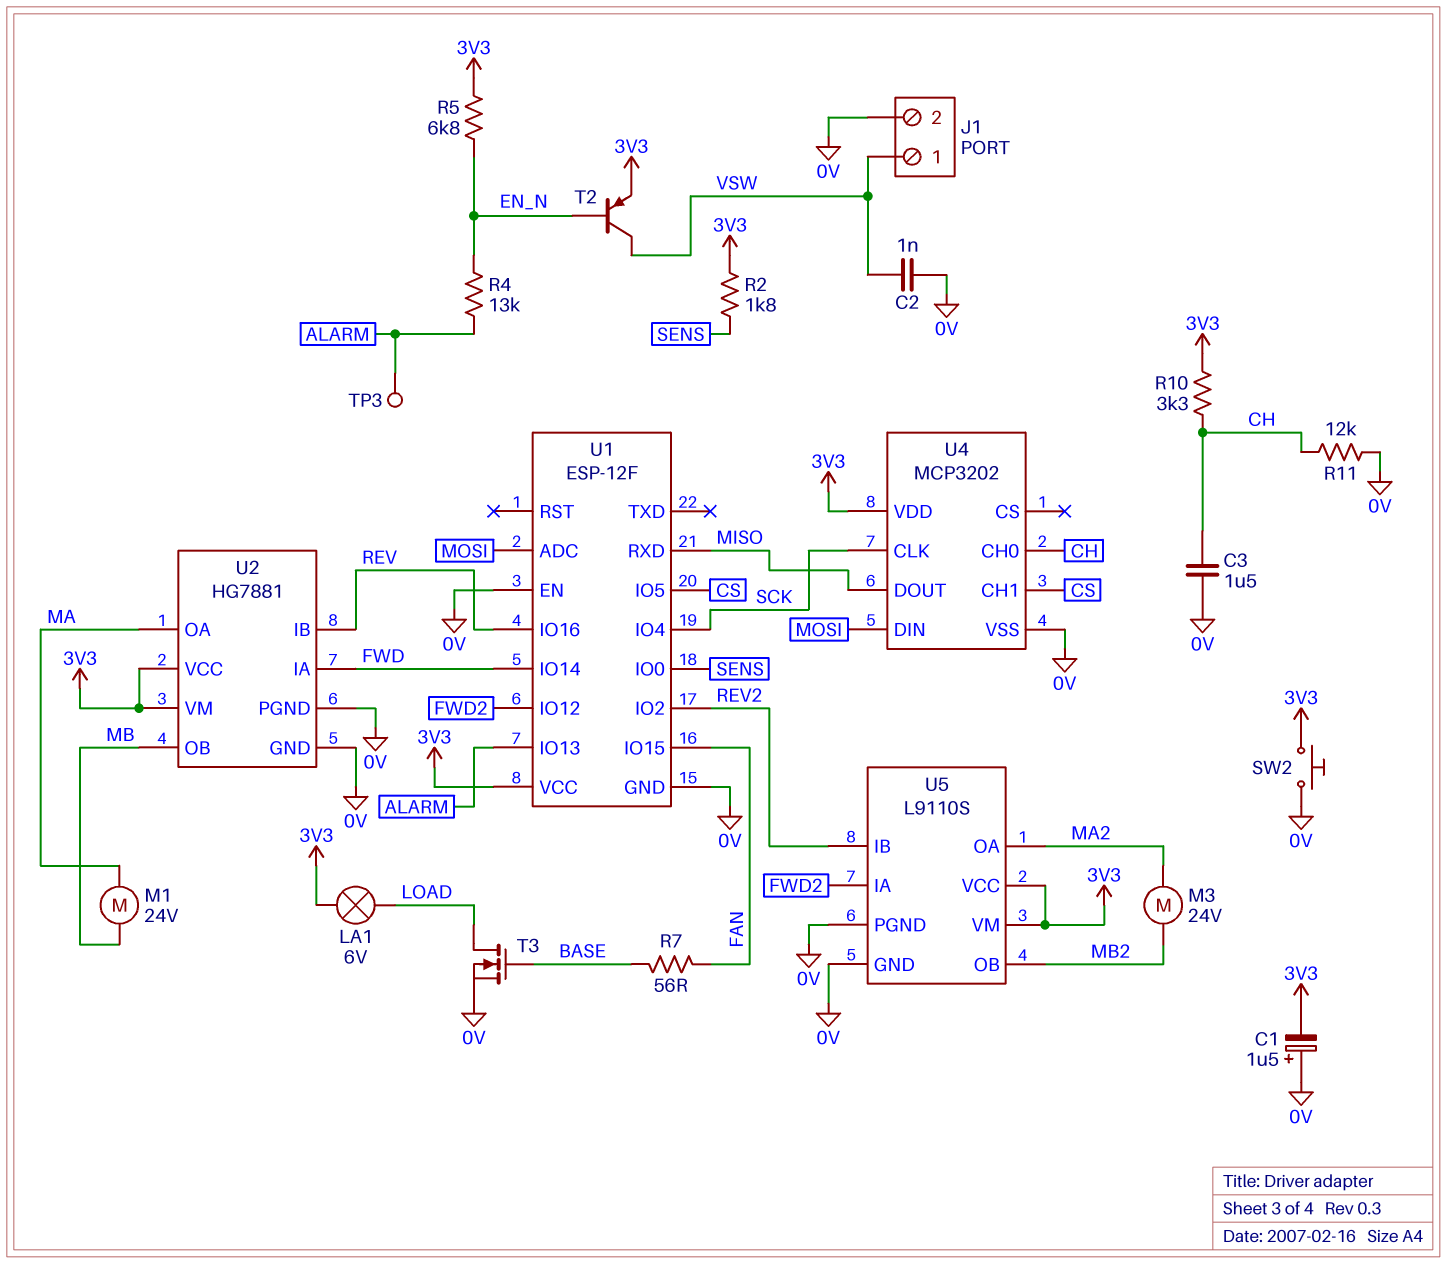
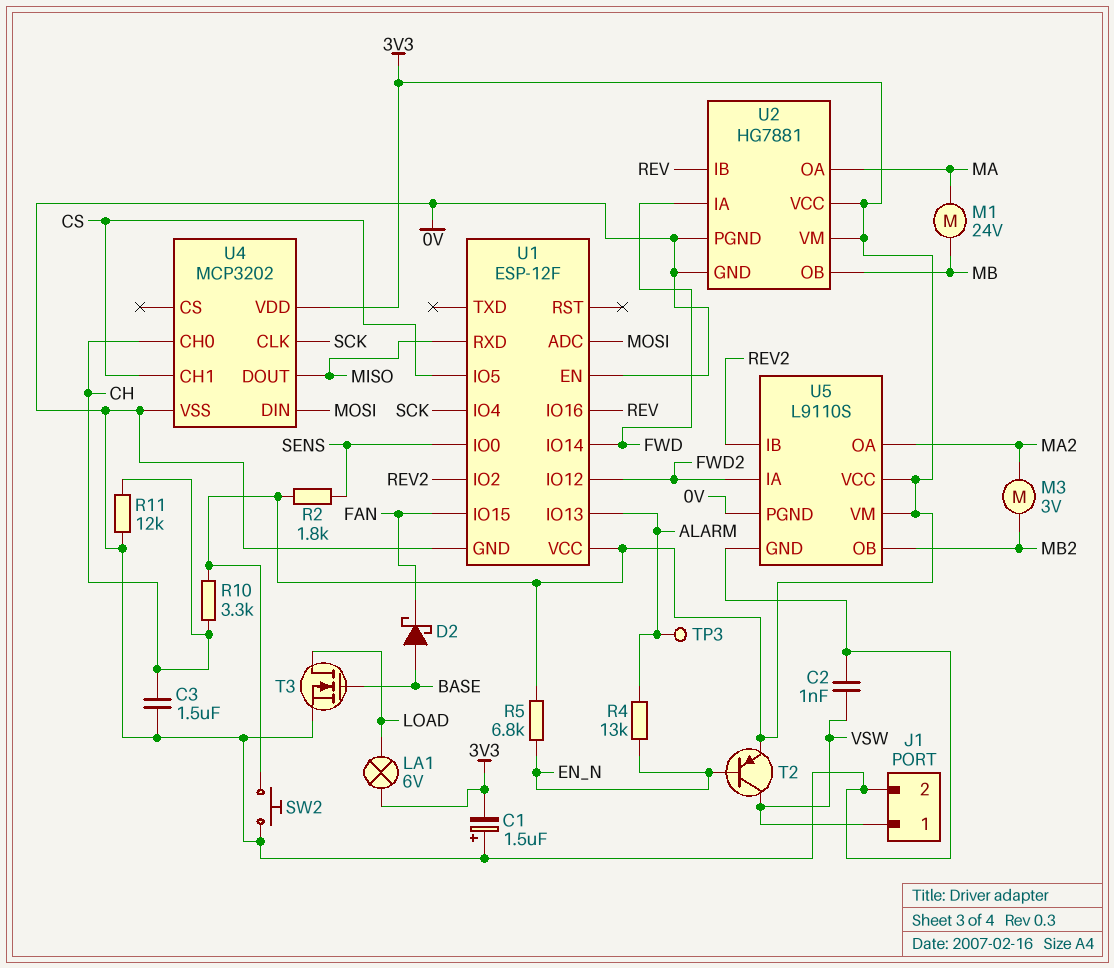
D2: none -> schottky (A BASE, K FAN)
M3: motor 24V (MA2, MB2) -> motor 3V (MA2, MB2)
R7: 56 (BASE, FAN) -> none

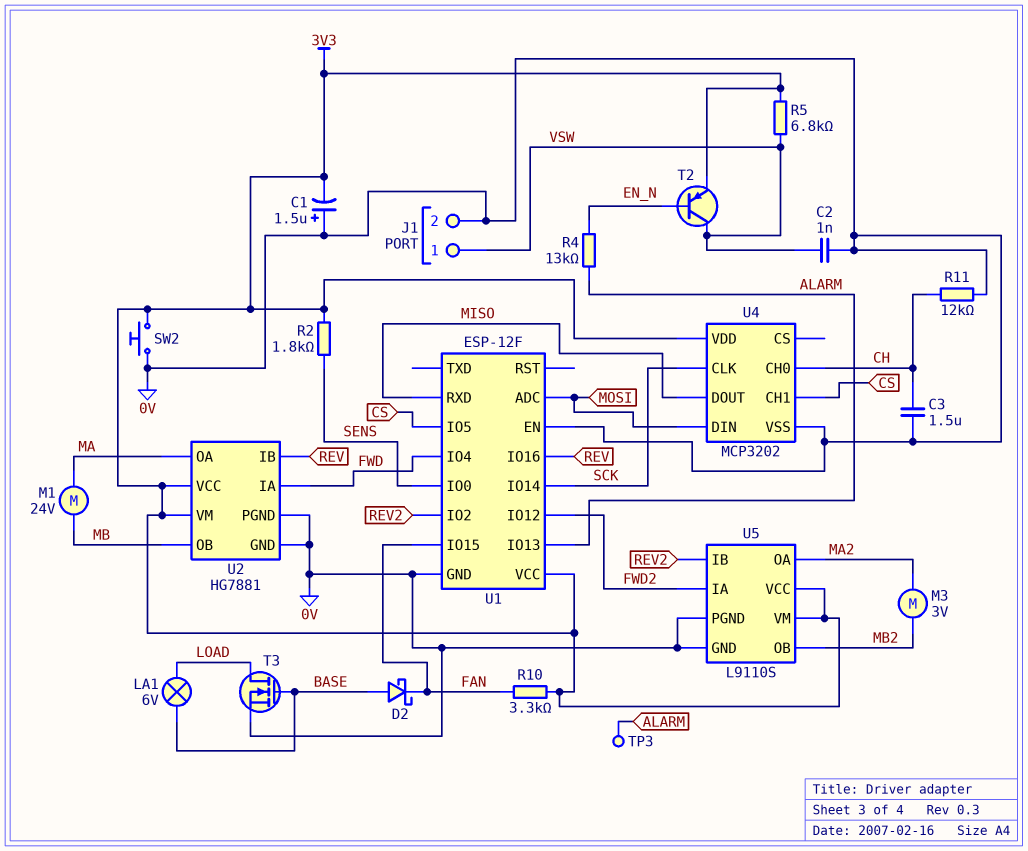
LA1: lamp 6V (3V3, LOAD) -> lamp 6V (BASE, LOAD)
R5: 6.8k (3V3, EN_N) -> 6.8k (3V3, VSW)
R10: 3.3k (3V3, CH) -> 3.3k (3V3, FAN)
U1 pin IO4: SCK -> FWD
U1 pin IO14: FWD -> SCK

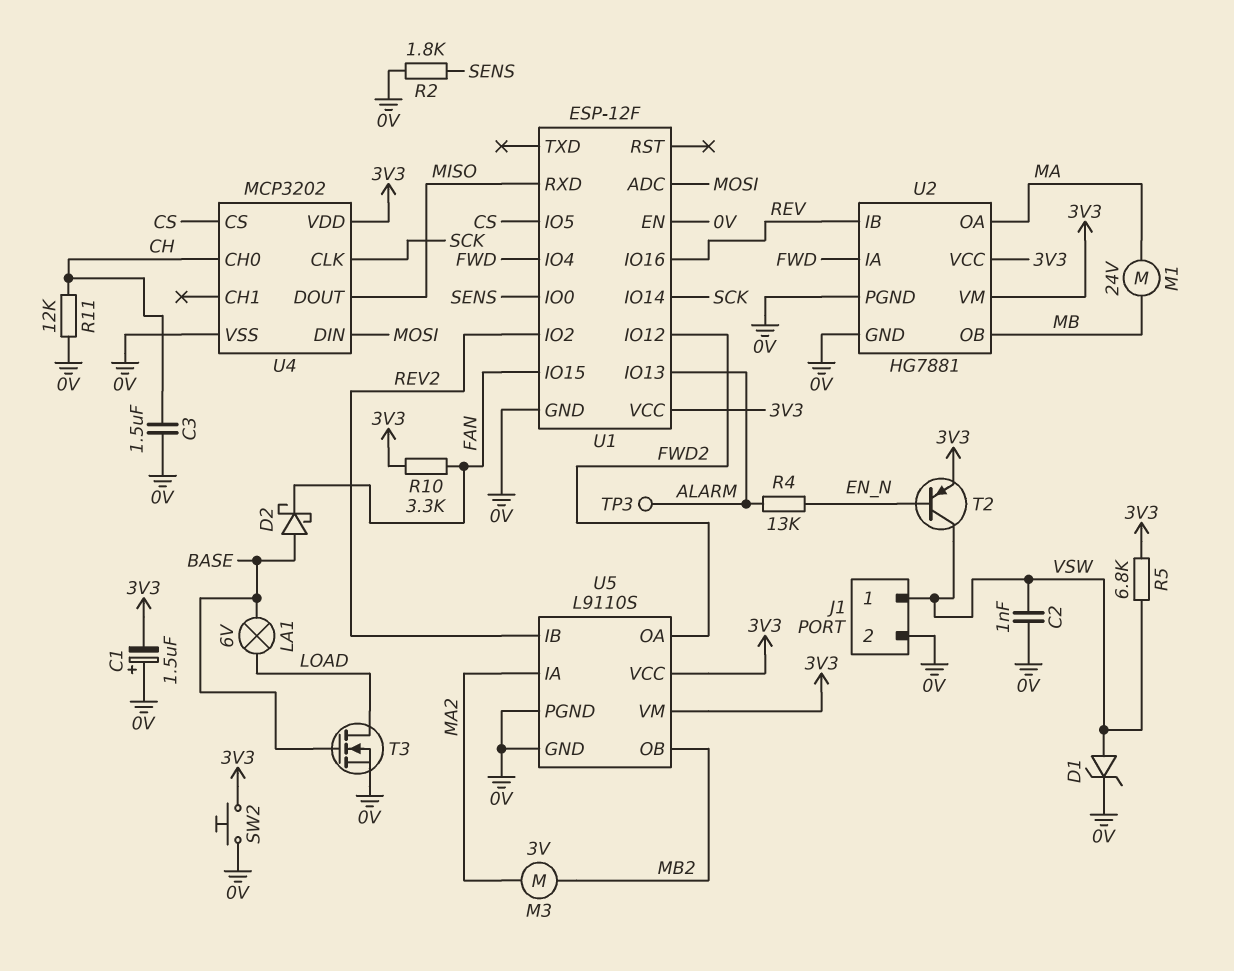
D1: none -> zener (A VSW, K 0V)
R2: 1.8k (3V3, SENS) -> 1.8k (0V, SENS)
U4 pin CH1: CS -> none
U4 pin CS: none -> CS
U5 pin IA: FWD2 -> MA2
U5 pin OA: MA2 -> FWD2

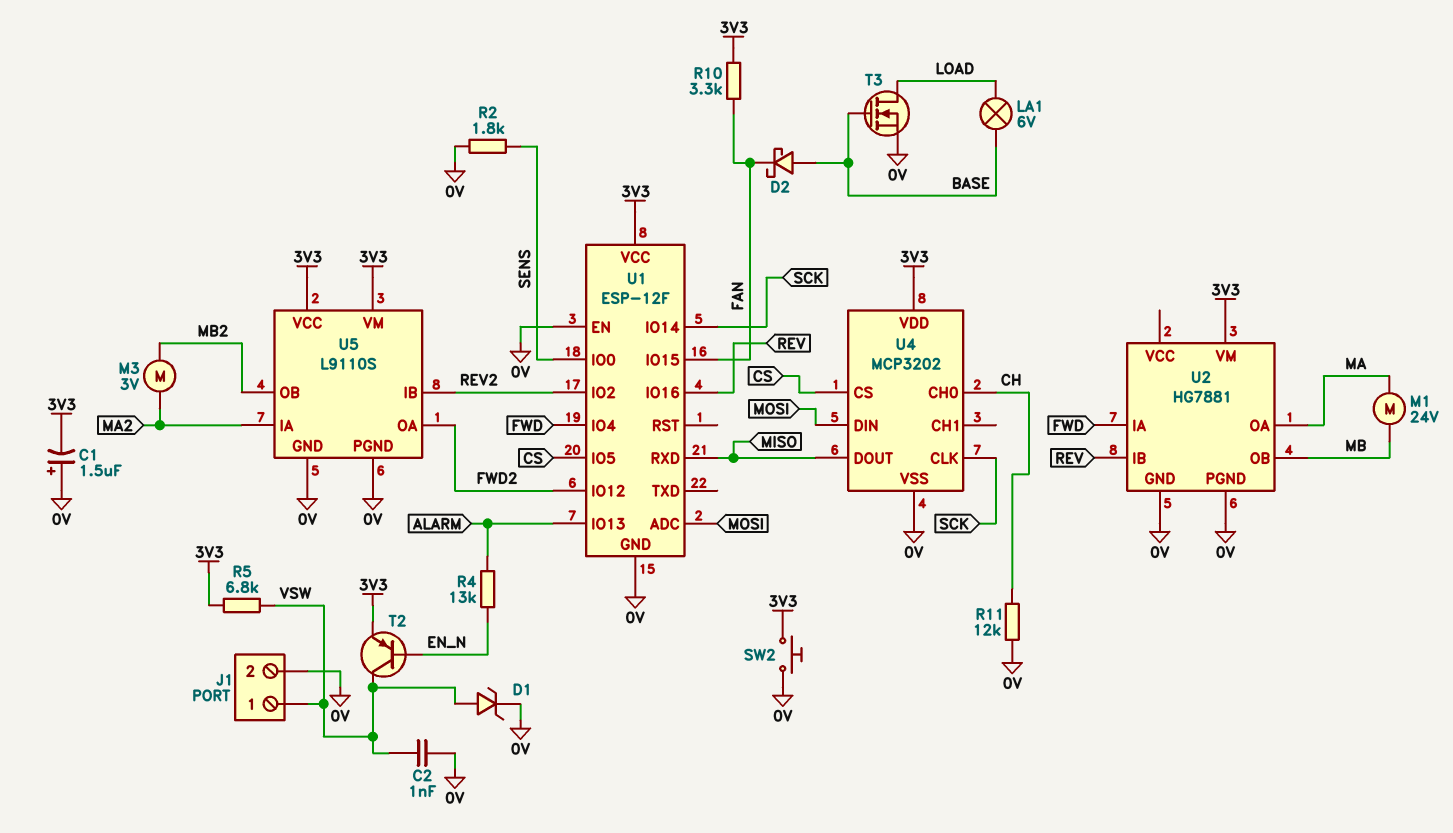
C3: 1.5uF (0V, CH) -> none
TP3: test point (ALARM) -> none
U2 pin VCC: 3V3 -> none

